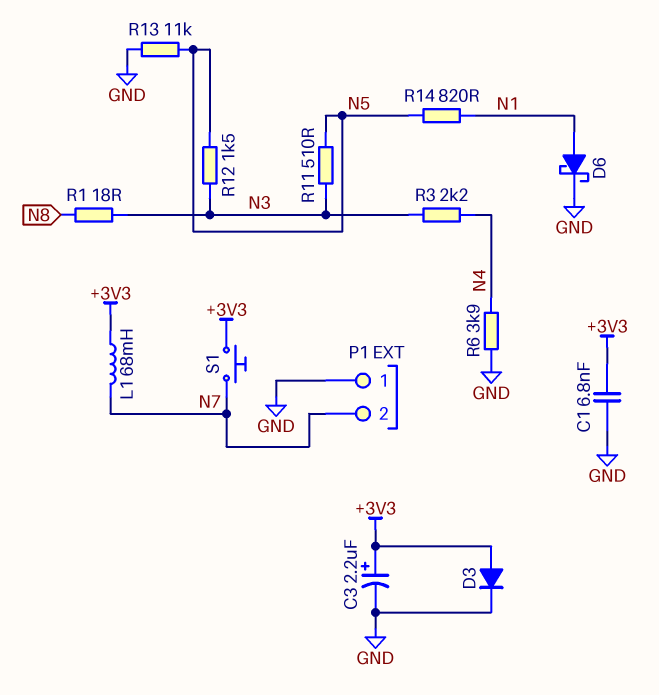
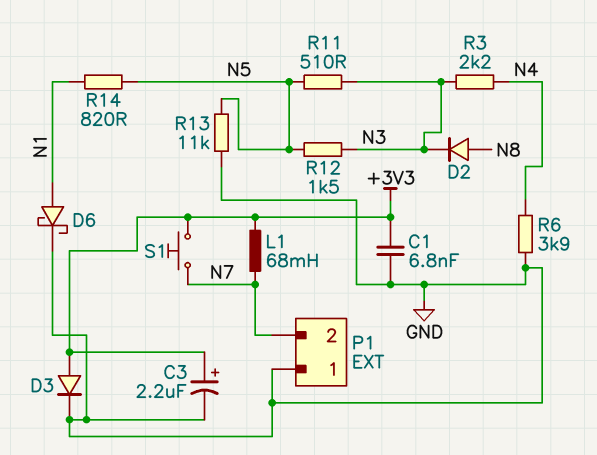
D2: none -> diode (A N8, K N3)
R1: 18 (N3, N8) -> none

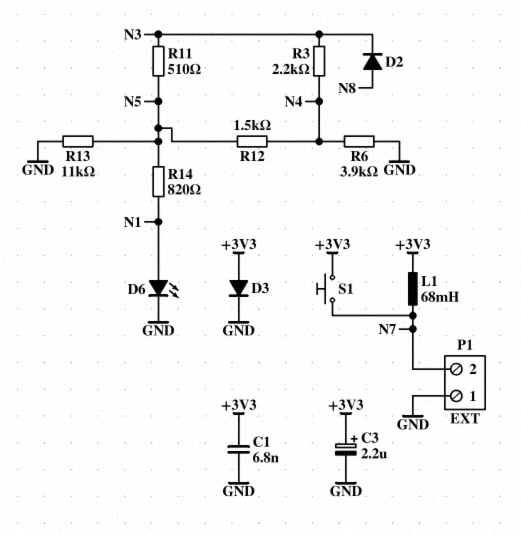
D6: schottky (A N1, K GND) -> LED (A N1, K GND)
R12: 1.5k (N3, N5) -> 1.5k (N4, N5)

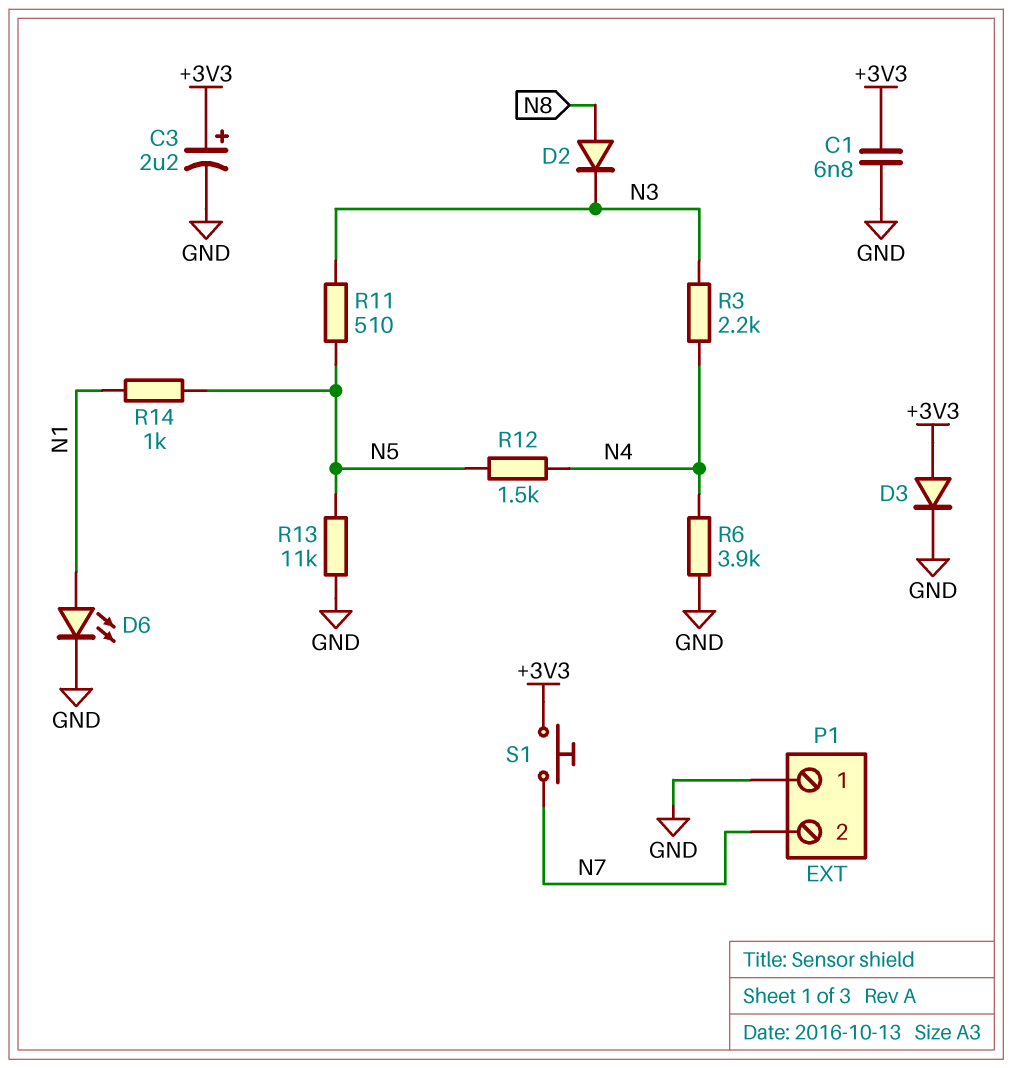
L1: 68mH (+3V3, N7) -> none
R14: 820 (N1, N5) -> 1k (N1, N5)

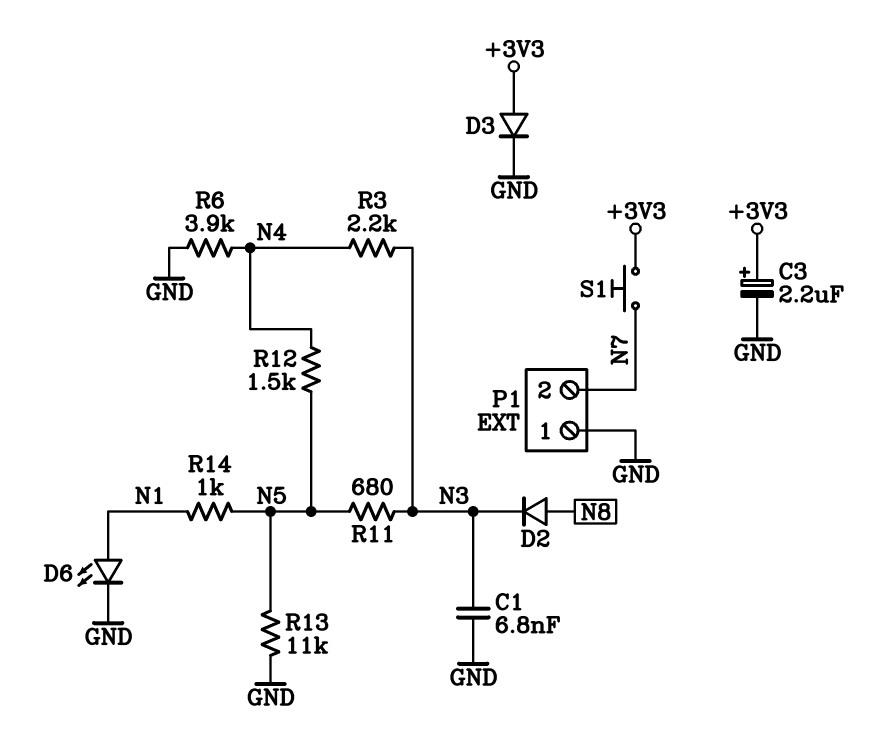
C1: 6.8nF (+3V3, GND) -> 6.8nF (GND, N3)
R11: 510 (N3, N5) -> 680 (N3, N5)

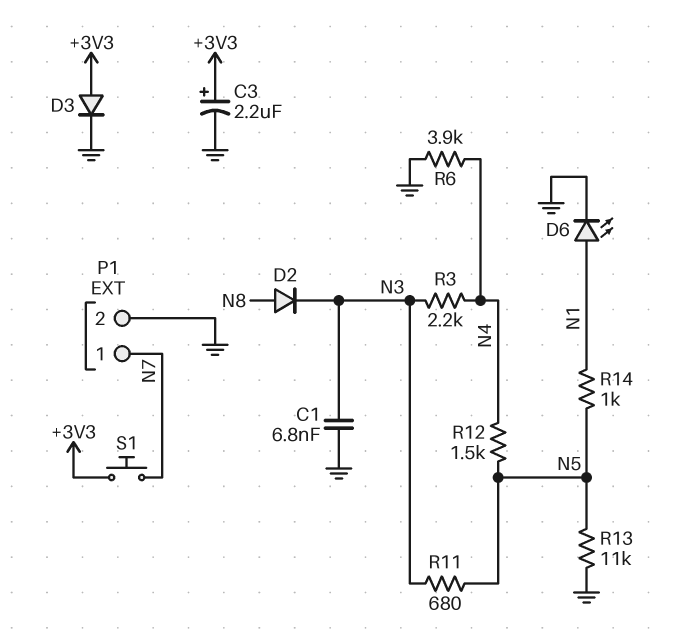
P1 pin 1: GND -> N7
P1 pin 2: N7 -> GND

